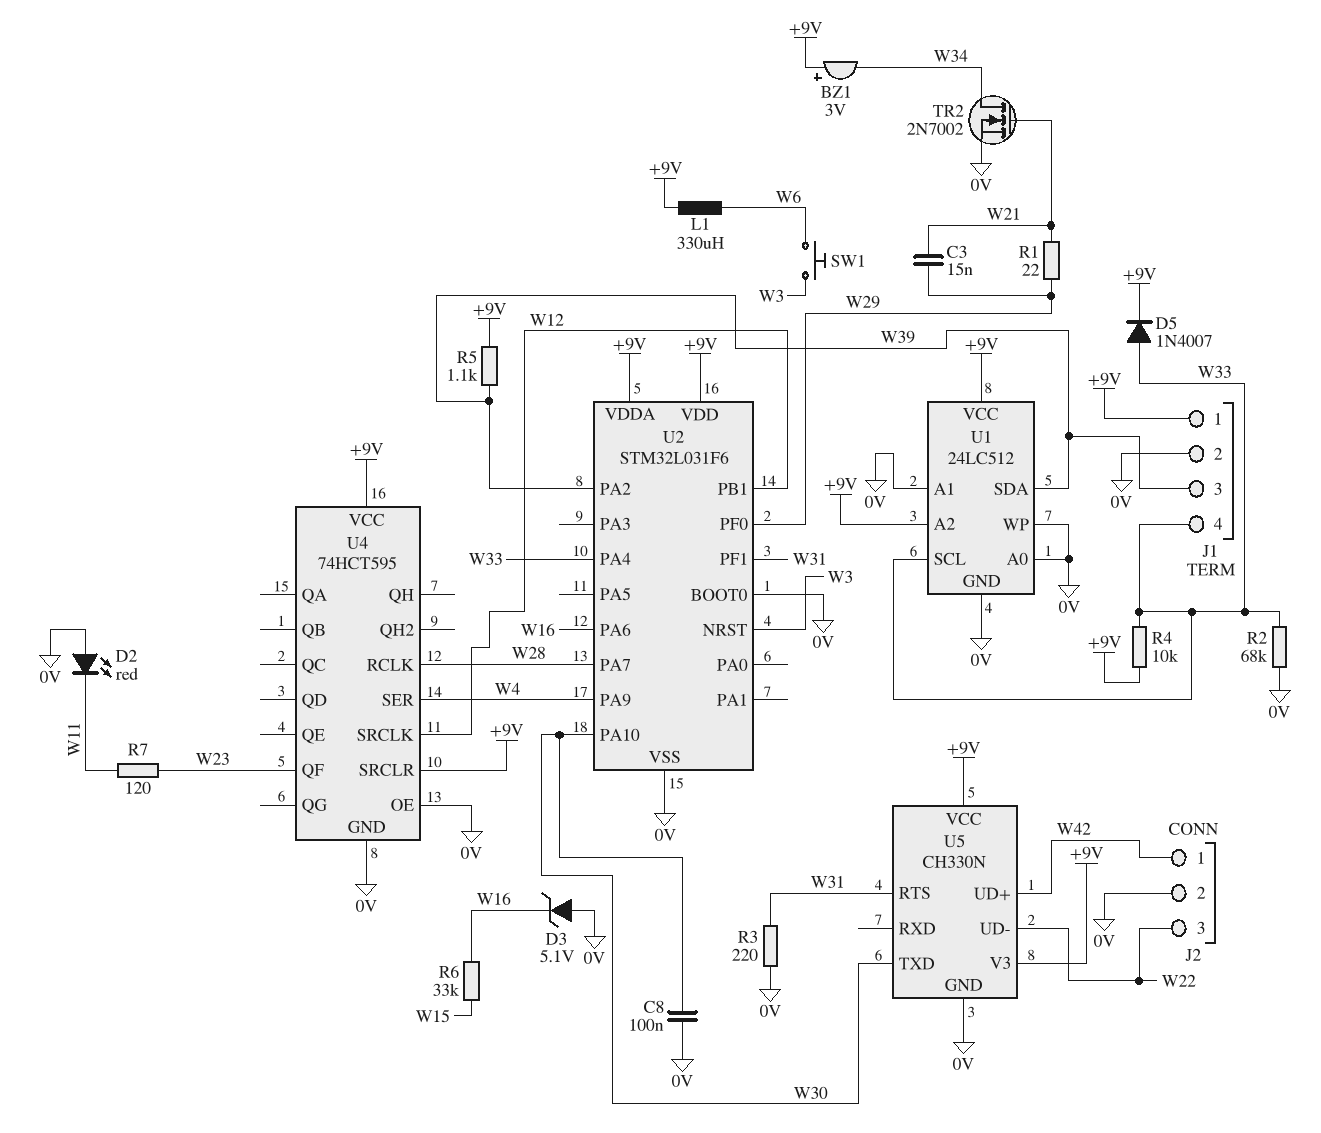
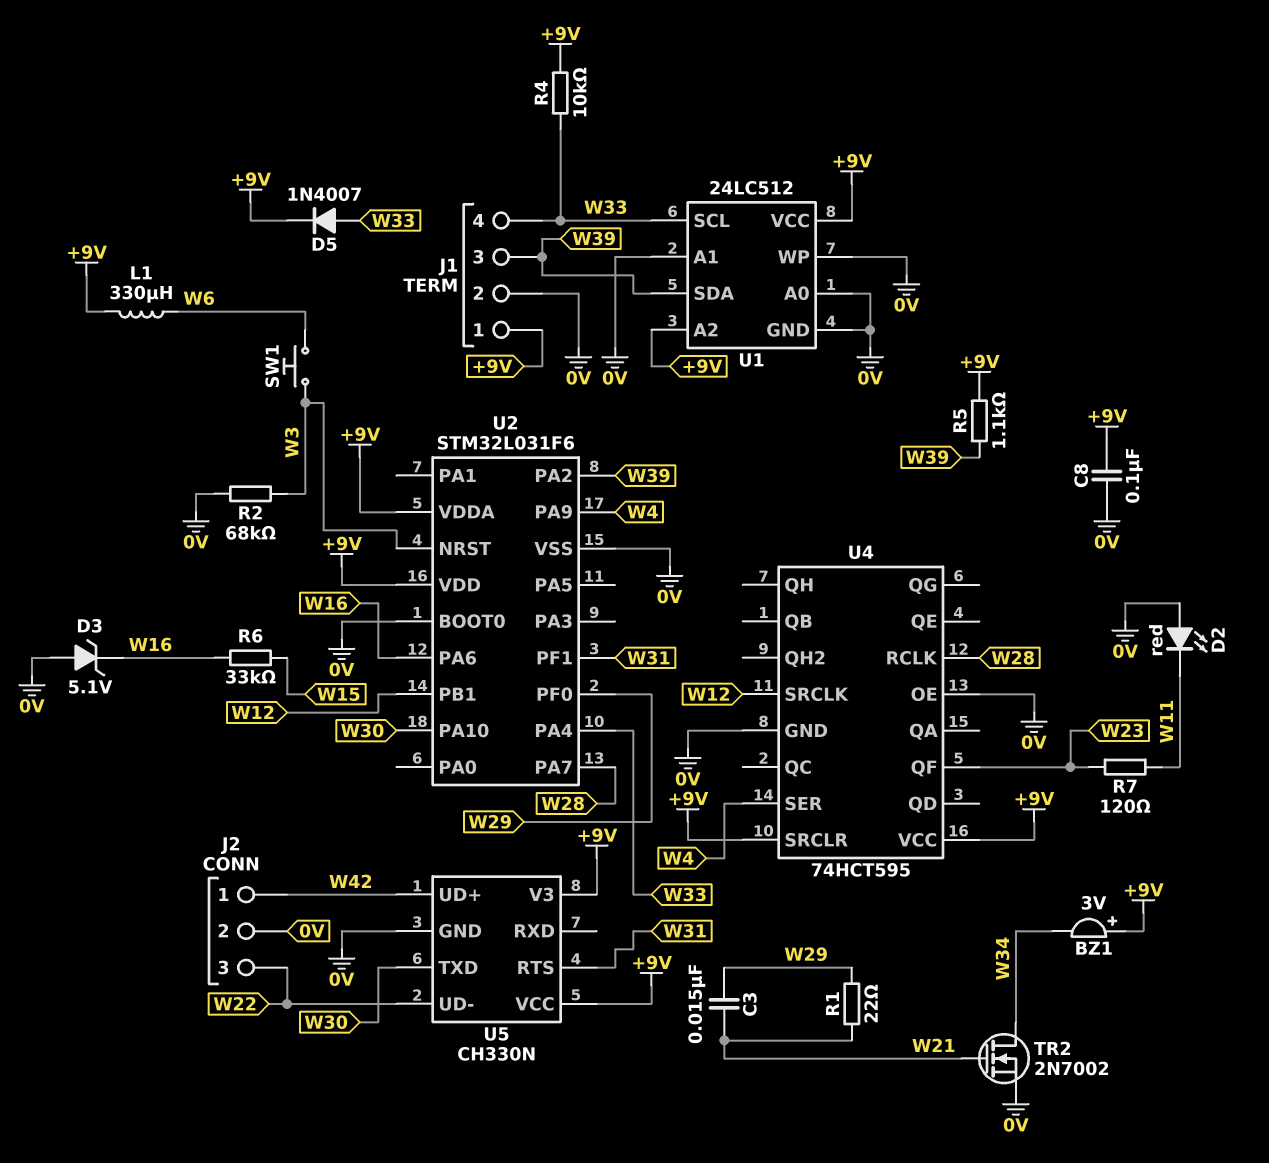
C8: 100nF (0V, W30) -> 100nF (+9V, 0V)
R2: 68k (0V, W33) -> 68k (0V, W3)
R3: 220 (0V, W31) -> none

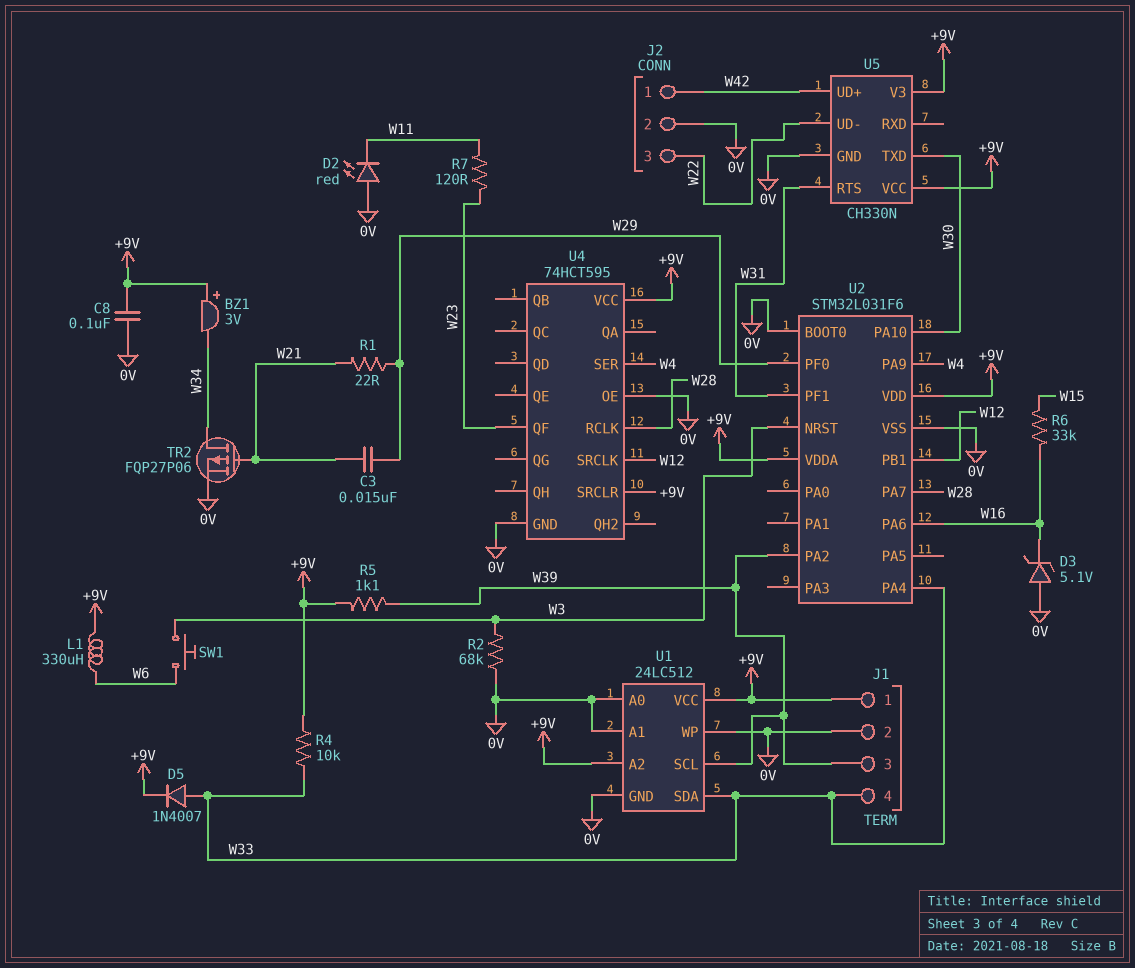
TR2: NMOS 2N7002 (G W21, D W34, S 0V) -> PMOS FQP27P06 (G W21, D W34, S 0V)
U1 pin SCL: W33 -> W39
U1 pin SDA: W39 -> W33

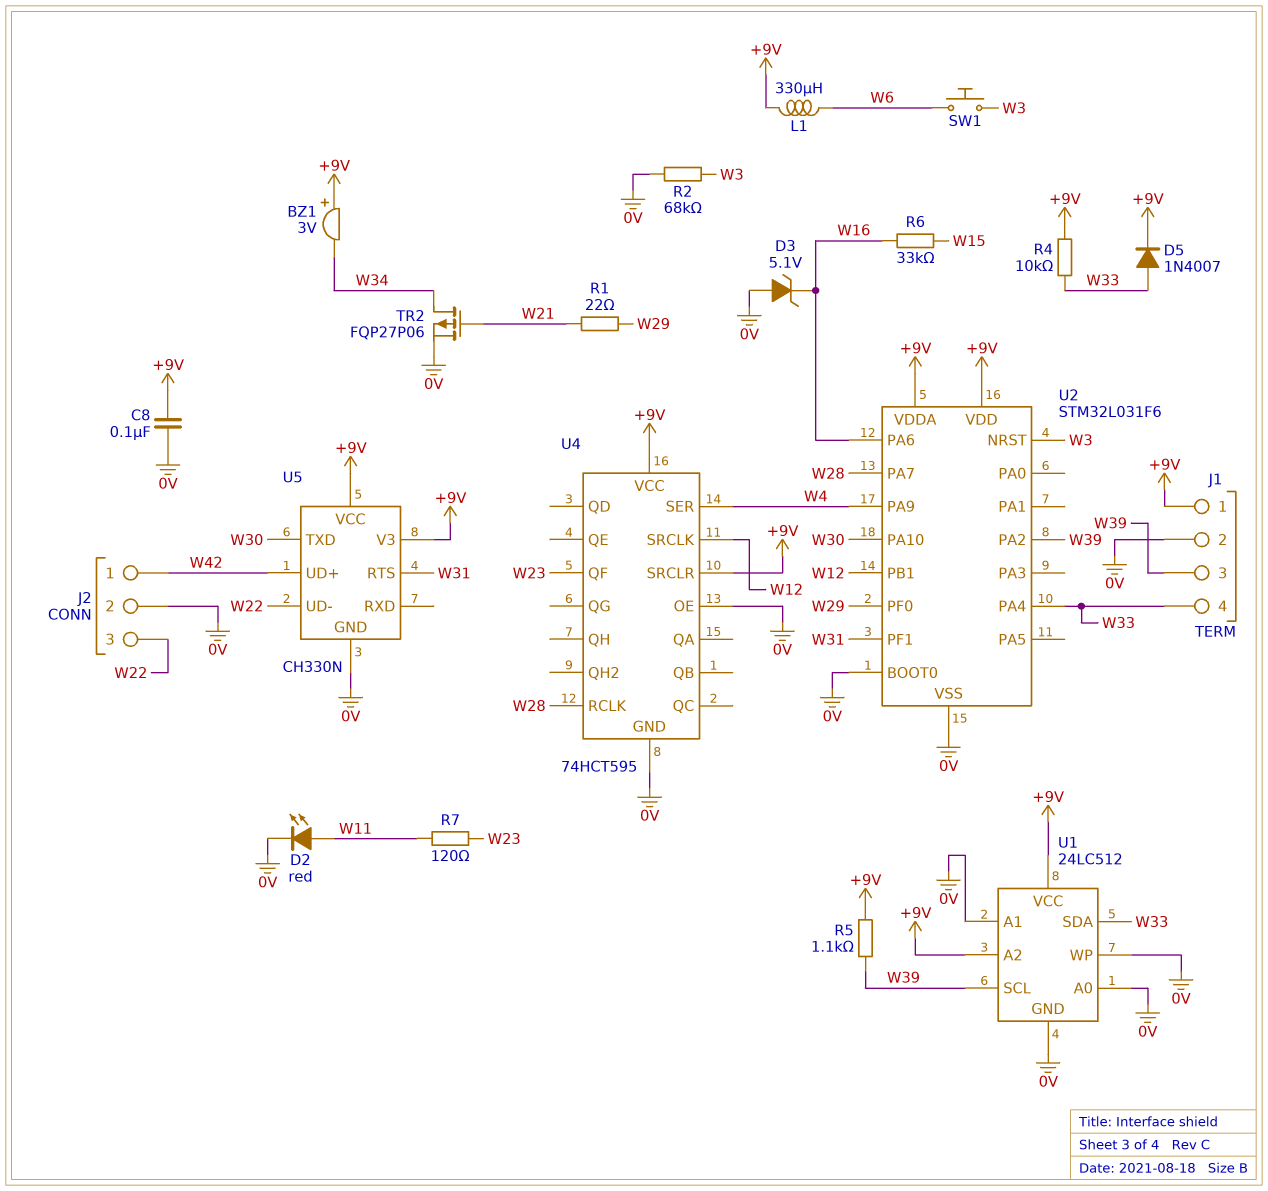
C3: 15nF (W21, W29) -> none
D2: LED red (A 0V, K W11) -> LED red (A W11, K 0V)

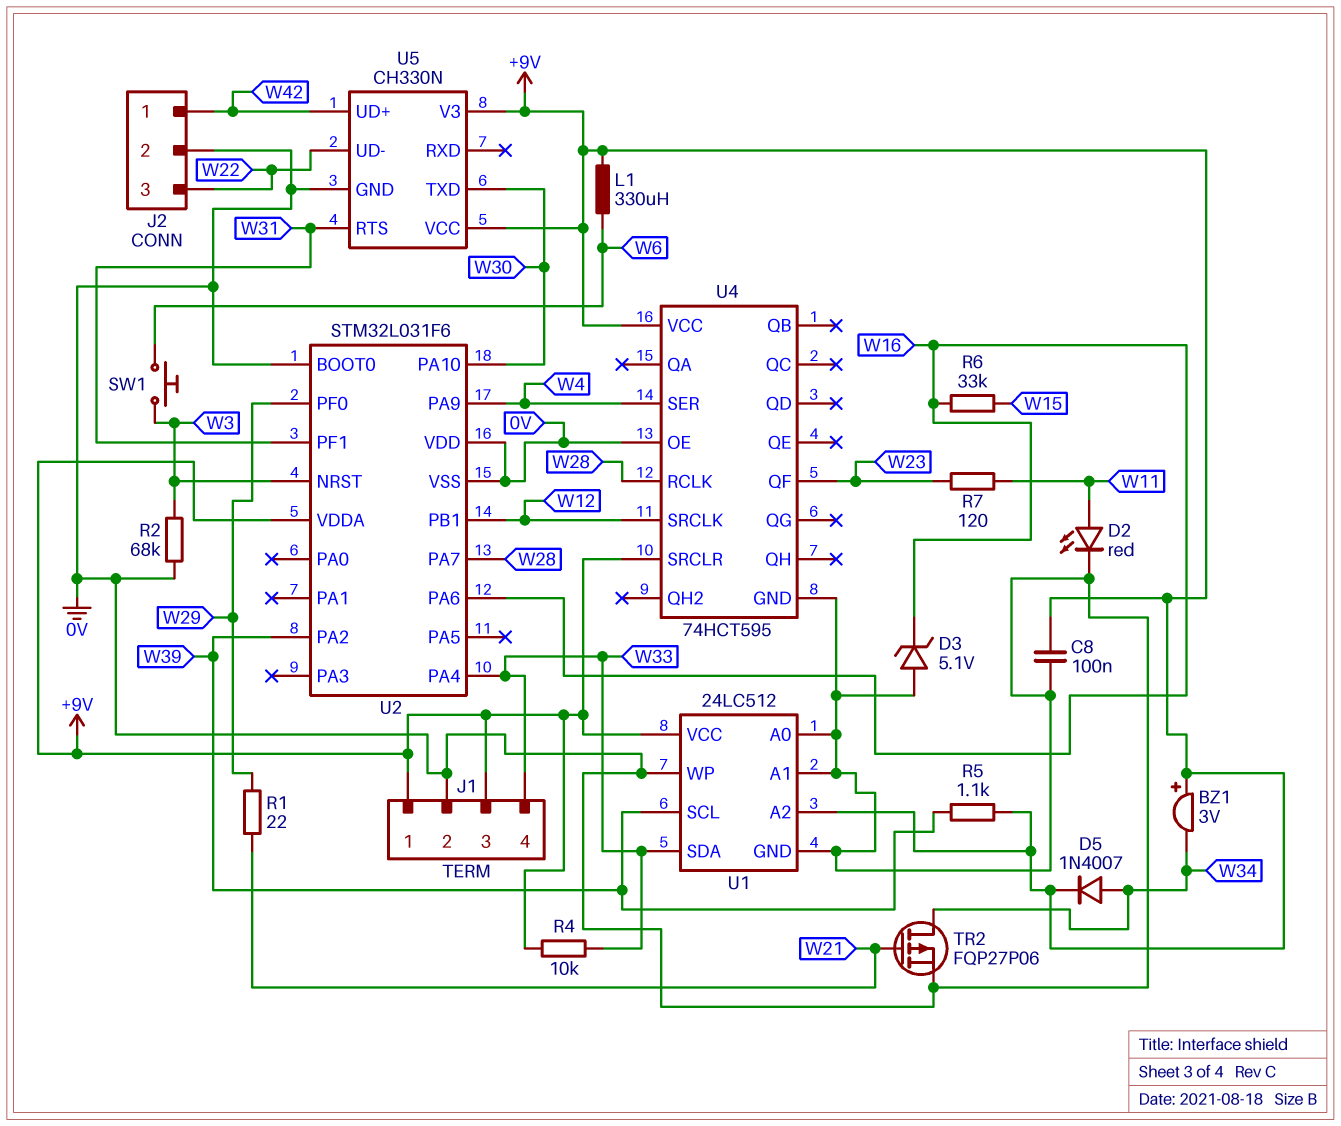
D5: diode 1N4007 (A W33, K +9V) -> diode 1N4007 (A W34, K +9V)
J1 pin 3: W39 -> +9V
U2 pin VDD: +9V -> 0V

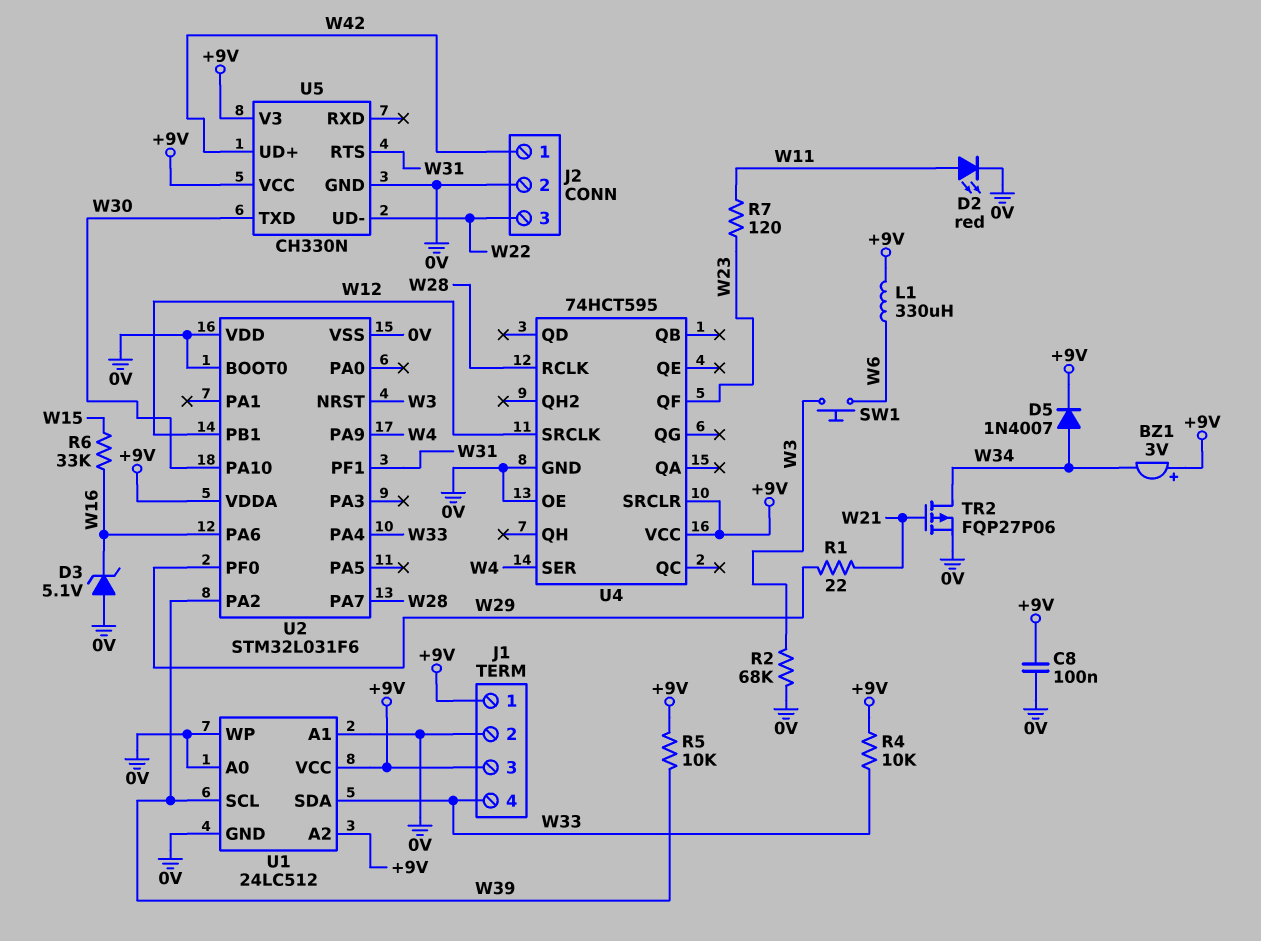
R5: 1.1k (+9V, W39) -> 10k (+9V, W39)

